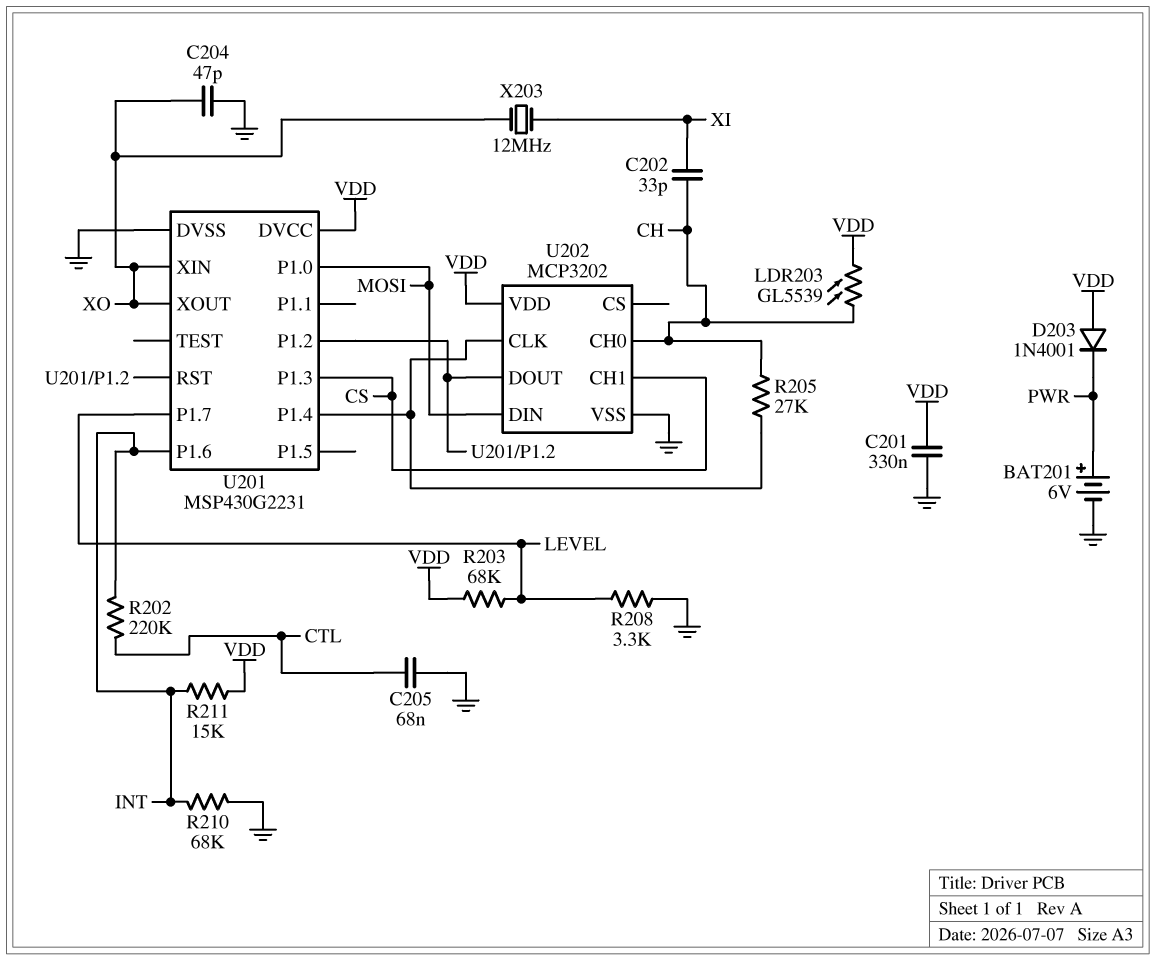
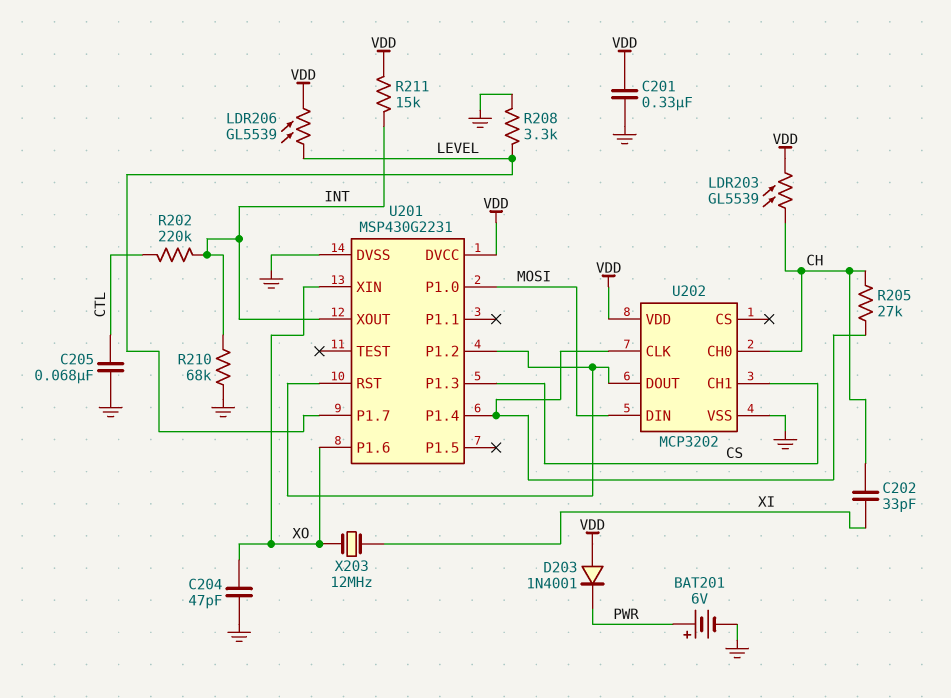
LDR206: none -> GL5539 (LEVEL, VDD)
R203: 68k (LEVEL, VDD) -> none
U201 pin P1.6: INT -> XO
U201 pin XOUT: XO -> INT

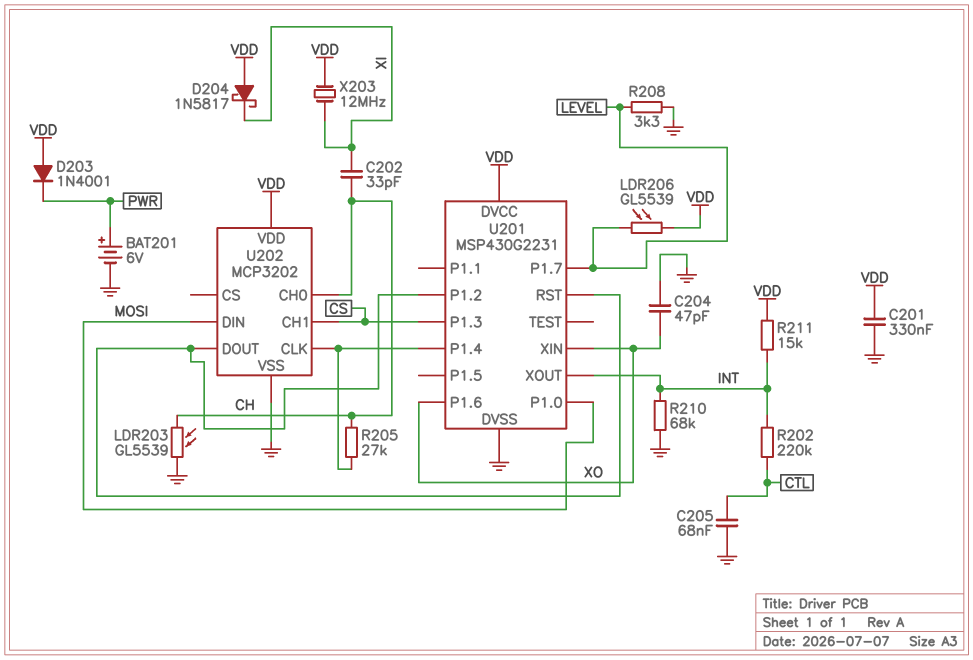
D204: none -> schottky 1N5817 (A VDD, K XI)
LDR203: GL5539 (CH, VDD) -> GL5539 (CH, GND)
X203: 12MHz (XI, XO) -> 12MHz (VDD, XI)

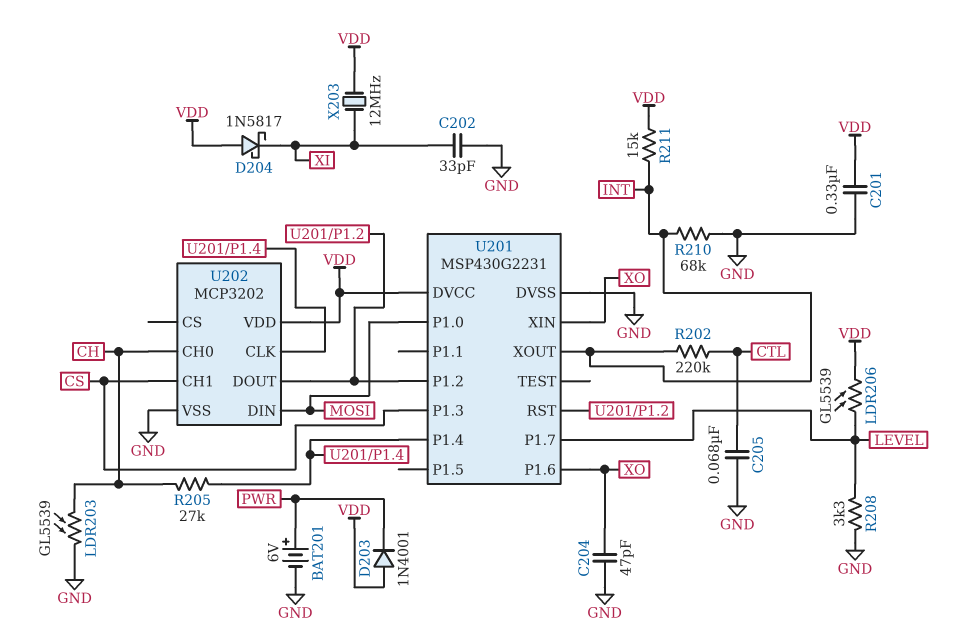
C202: 33pF (CH, XI) -> 33pF (GND, XI)

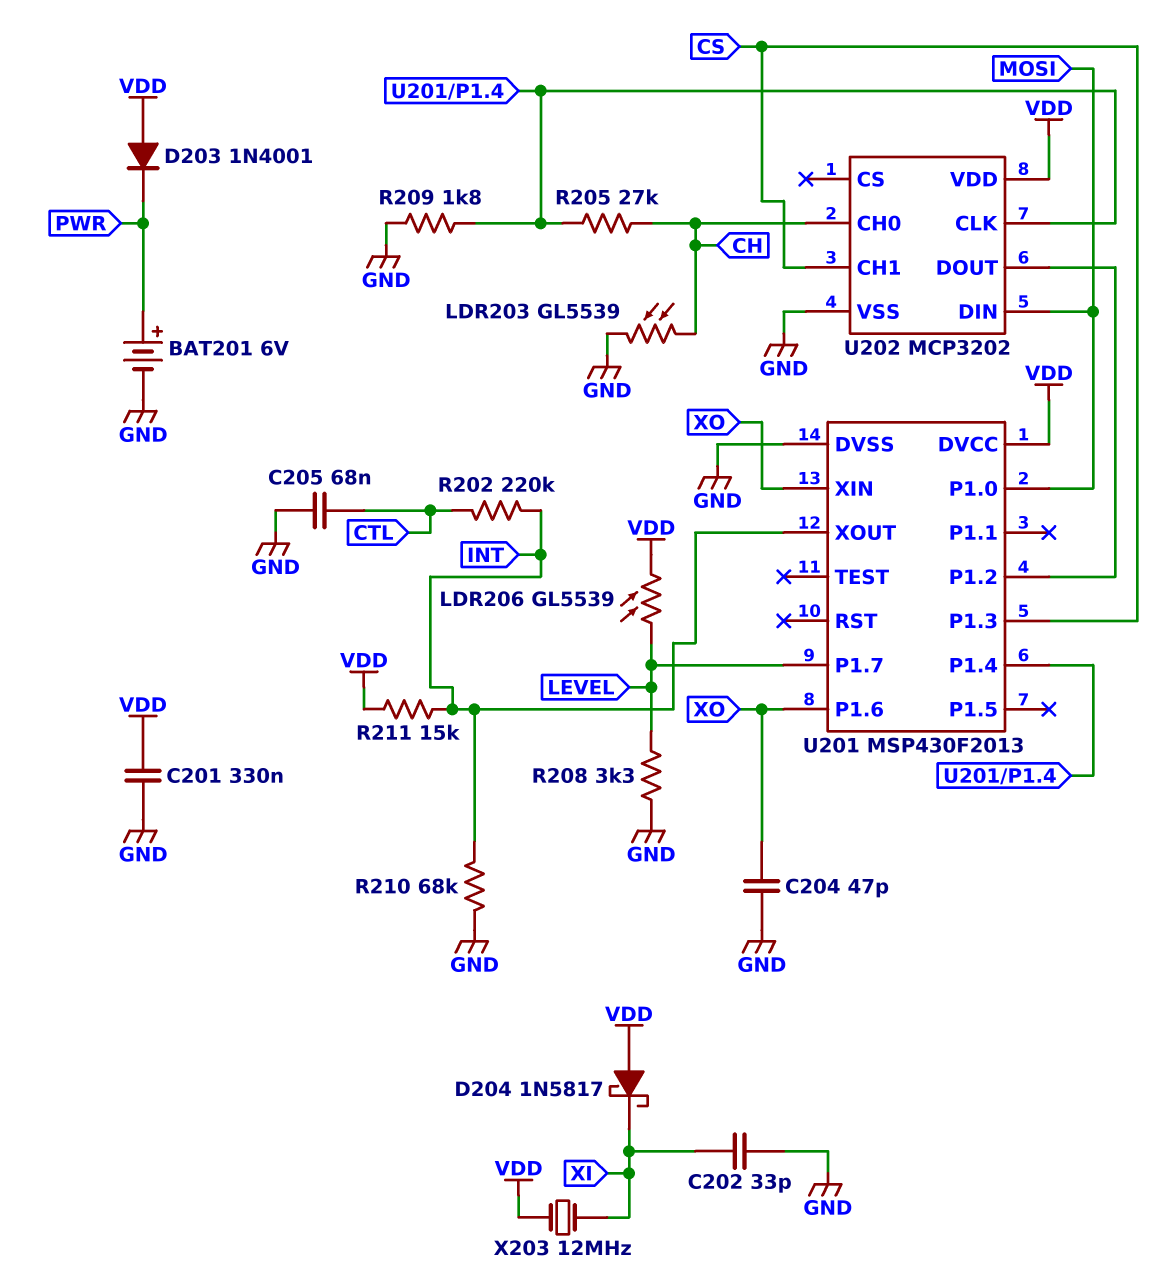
R209: none -> 1.8k (GND, U201/P1.4)
U201: MSP430G2231 -> MSP430F2013
U201 pin RST: U201/P1.2 -> none

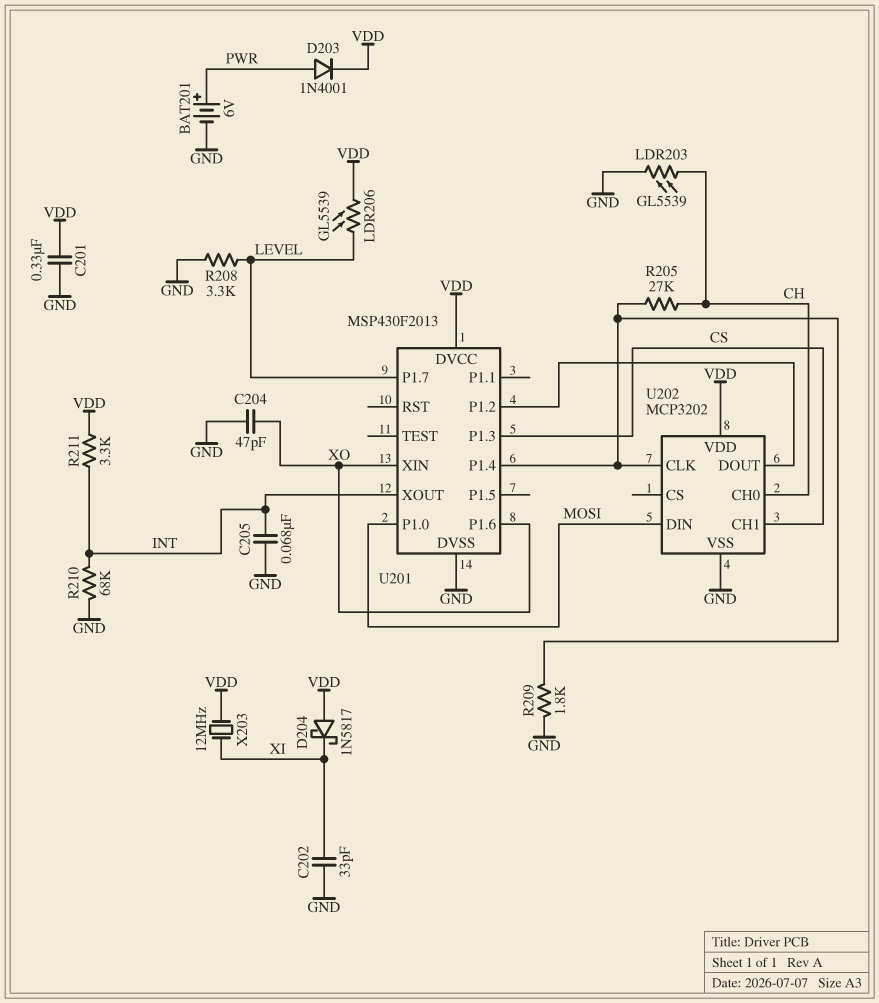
C205: 68nF (CTL, GND) -> 68nF (GND, INT)
D203: diode 1N4001 (A VDD, K PWR) -> diode 1N4001 (A PWR, K VDD)
R202: 220k (CTL, INT) -> none
R211: 15k (INT, VDD) -> 3.3k (INT, VDD)

